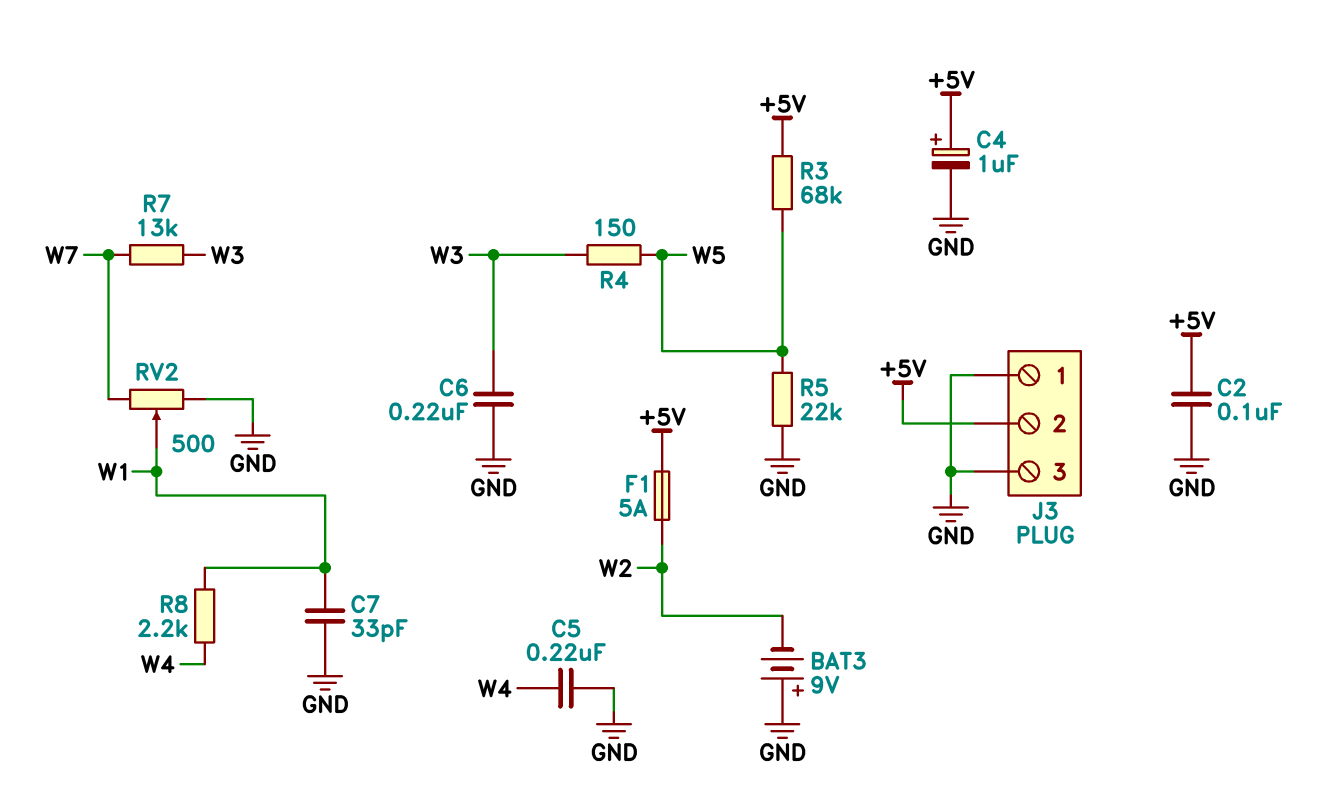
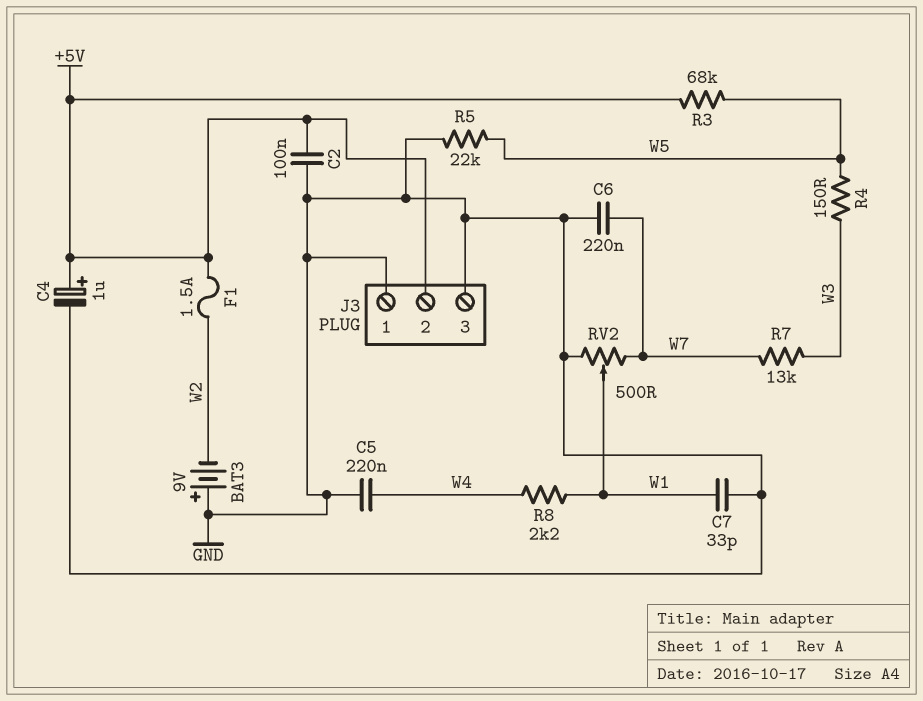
C6: 220nF (GND, W3) -> 220nF (GND, W7)
F1: 5A (+5V, W2) -> 1.5A (+5V, W2)

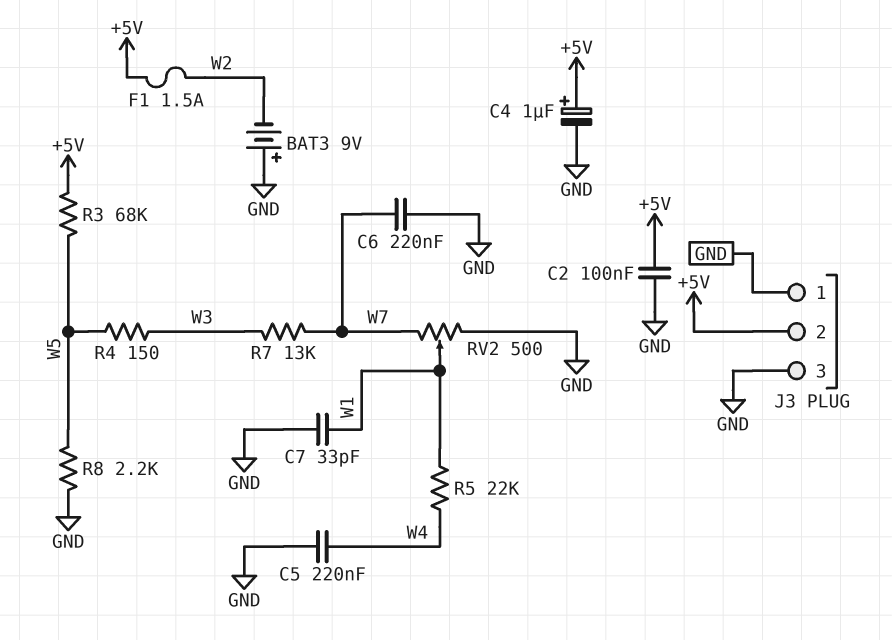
R5: 22k (GND, W5) -> 22k (W1, W4)
R8: 2.2k (W1, W4) -> 2.2k (GND, W5)

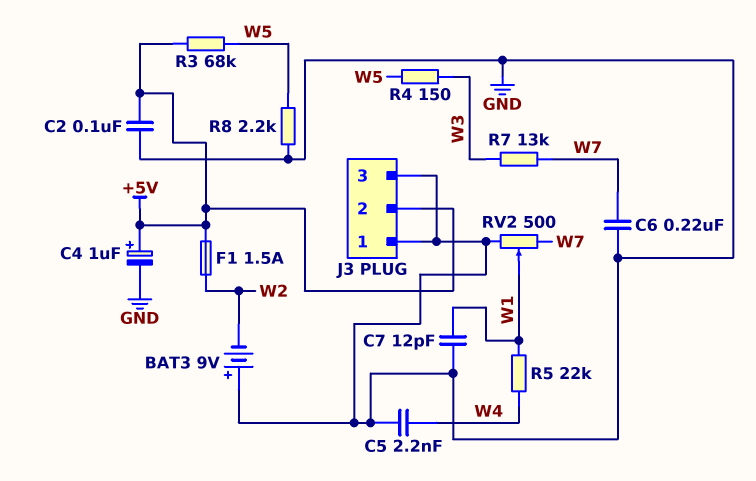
C5: 220nF (GND, W4) -> 2.2nF (GND, W4)
C7: 33pF (GND, W1) -> 12pF (GND, W1)

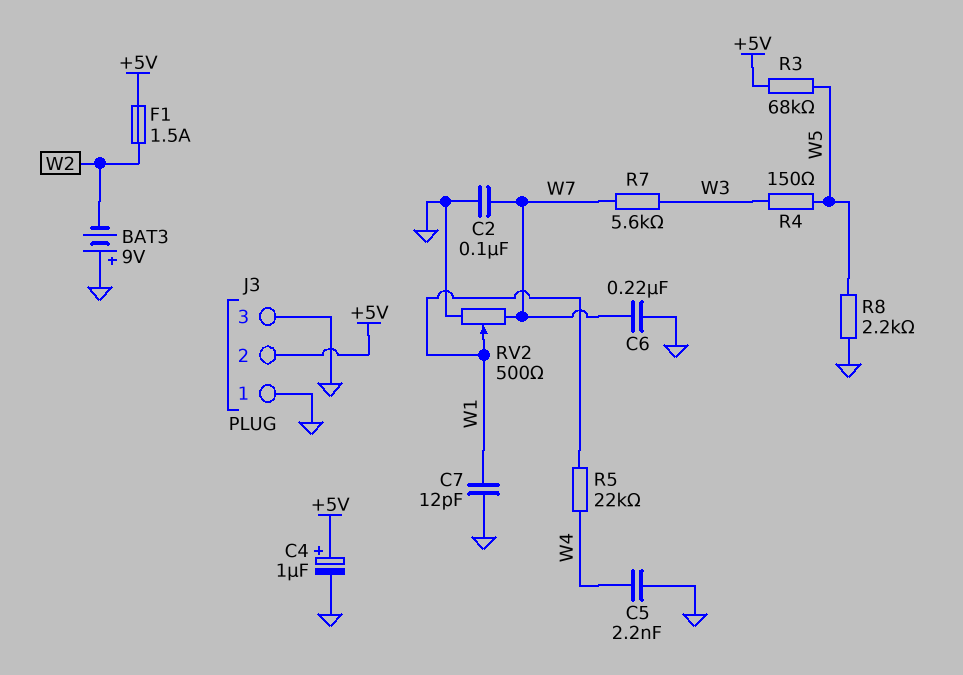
C2: 100nF (+5V, GND) -> 100nF (GND, W7)
R7: 13k (W3, W7) -> 5.6k (W3, W7)

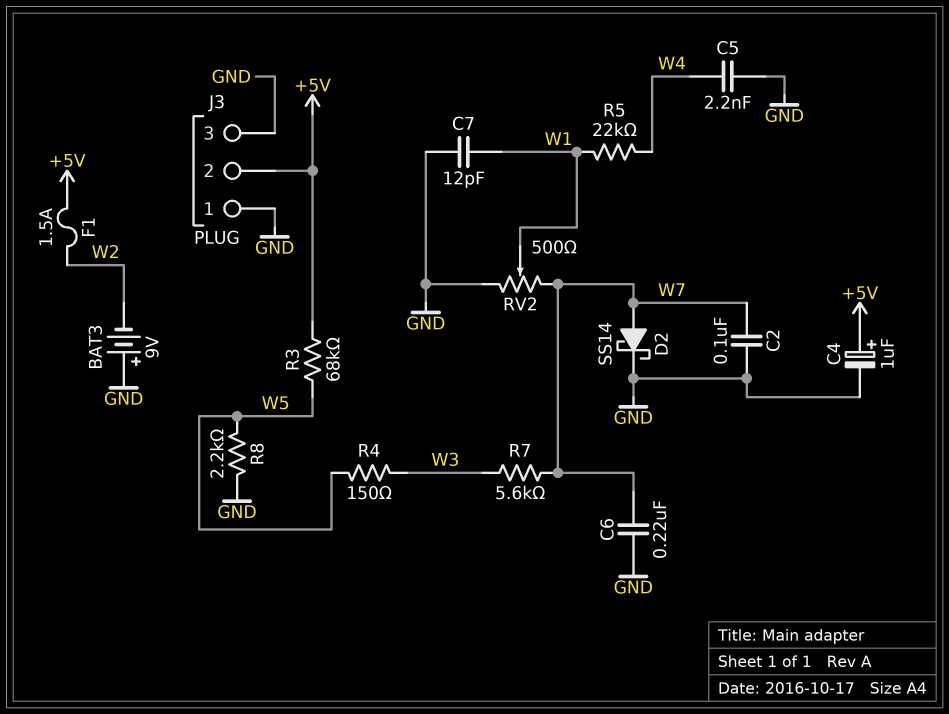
D2: none -> schottky SS14 (A W7, K GND)

